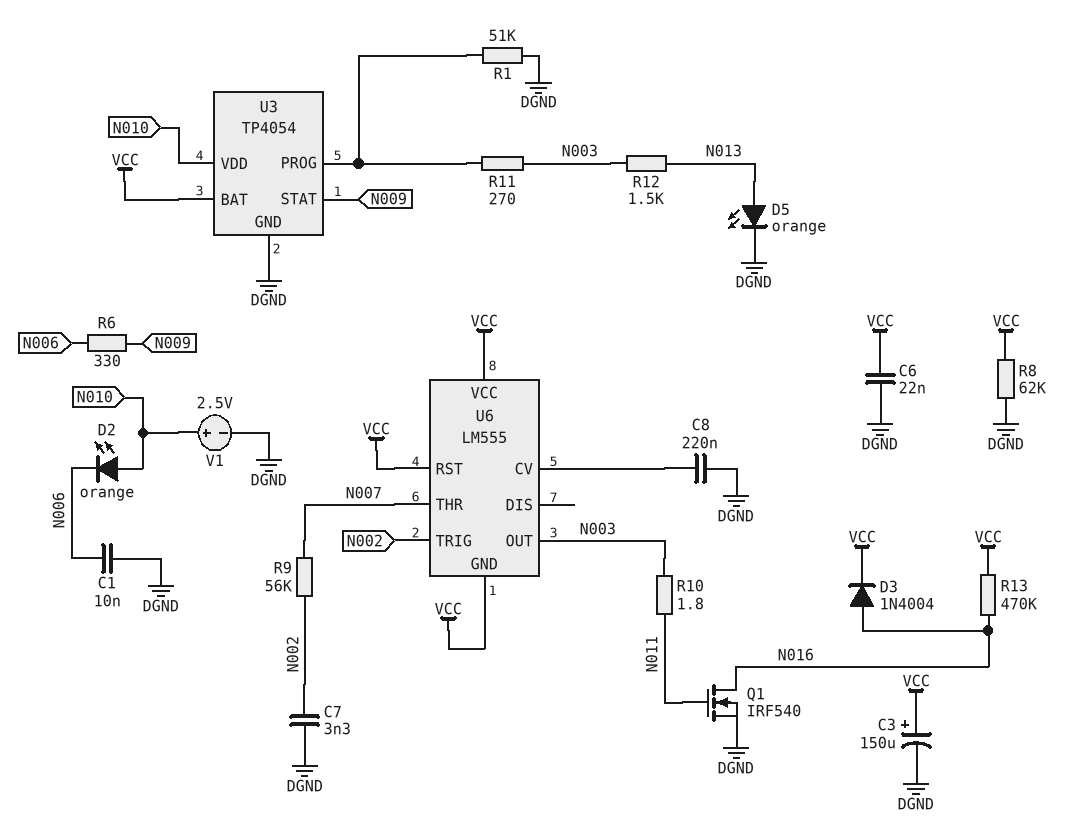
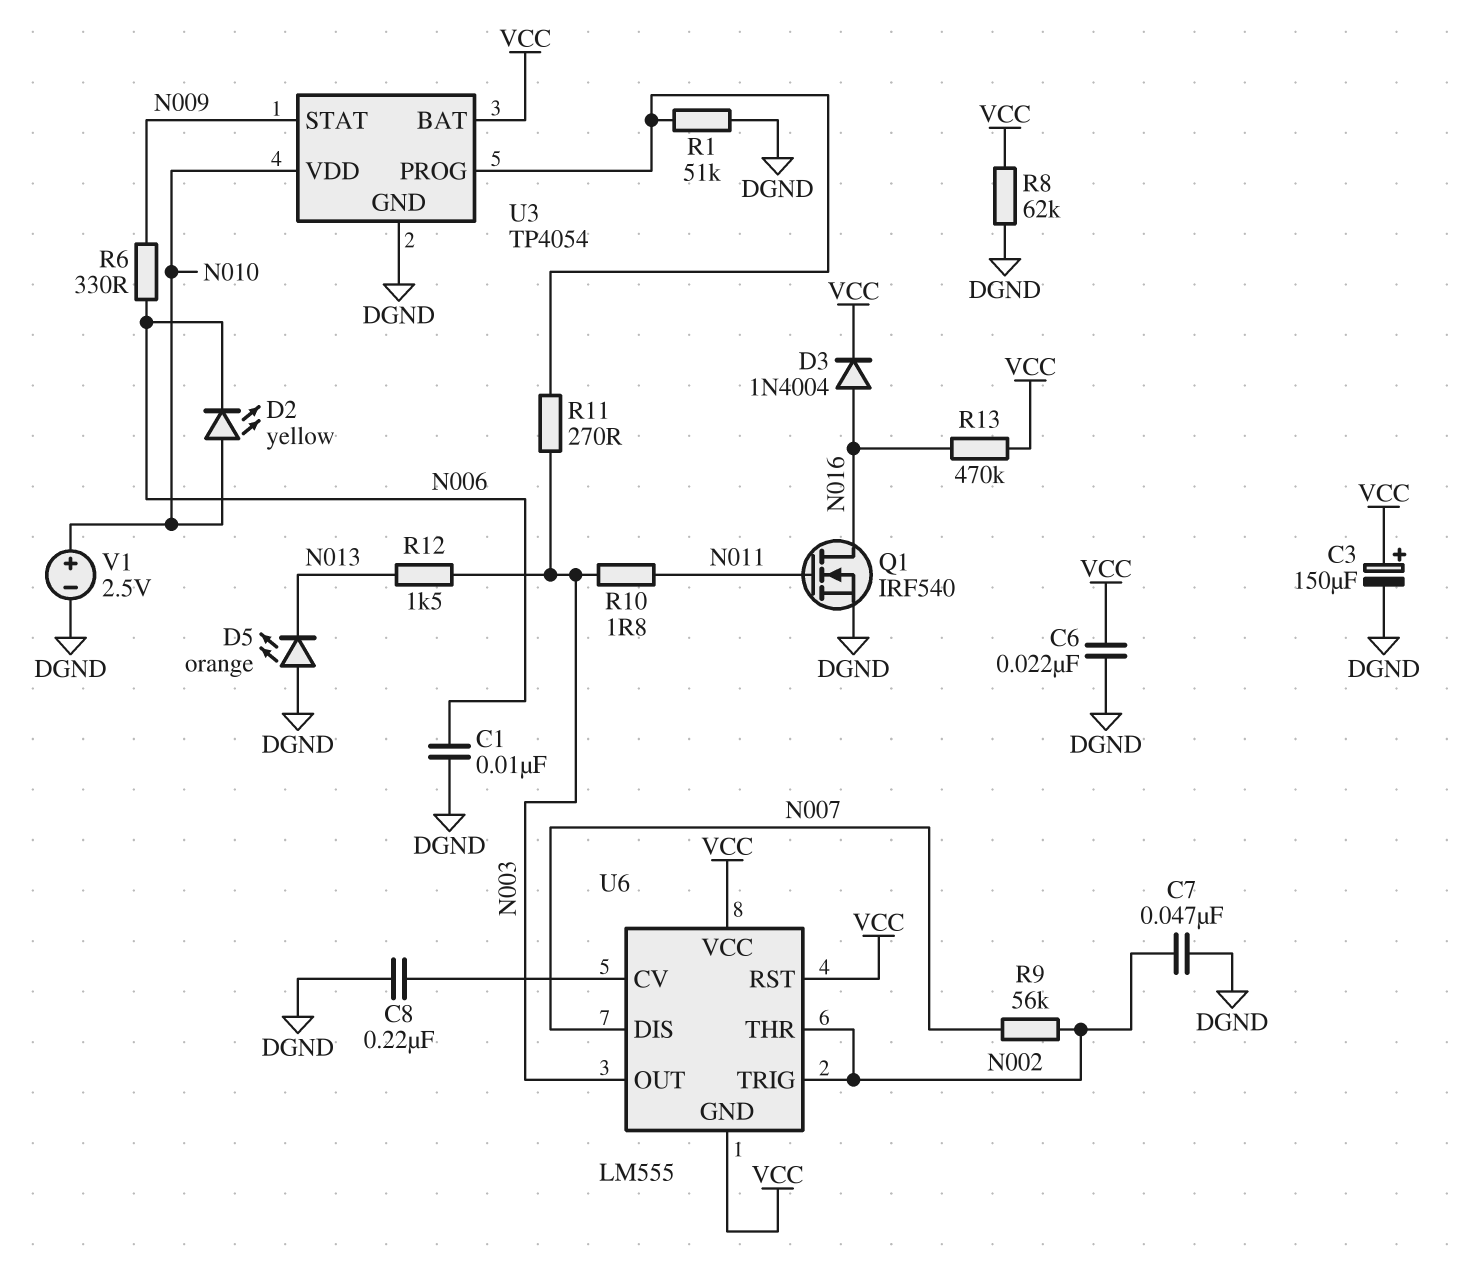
C7: 3.3nF (DGND, N002) -> 47nF (DGND, N002)
D2: LED orange (A N010, K N006) -> LED yellow (A N010, K N006)
D5: LED orange (A N013, K DGND) -> LED orange (A DGND, K N013)
U6 pin DIS: none -> N007
U6 pin THR: N007 -> N002

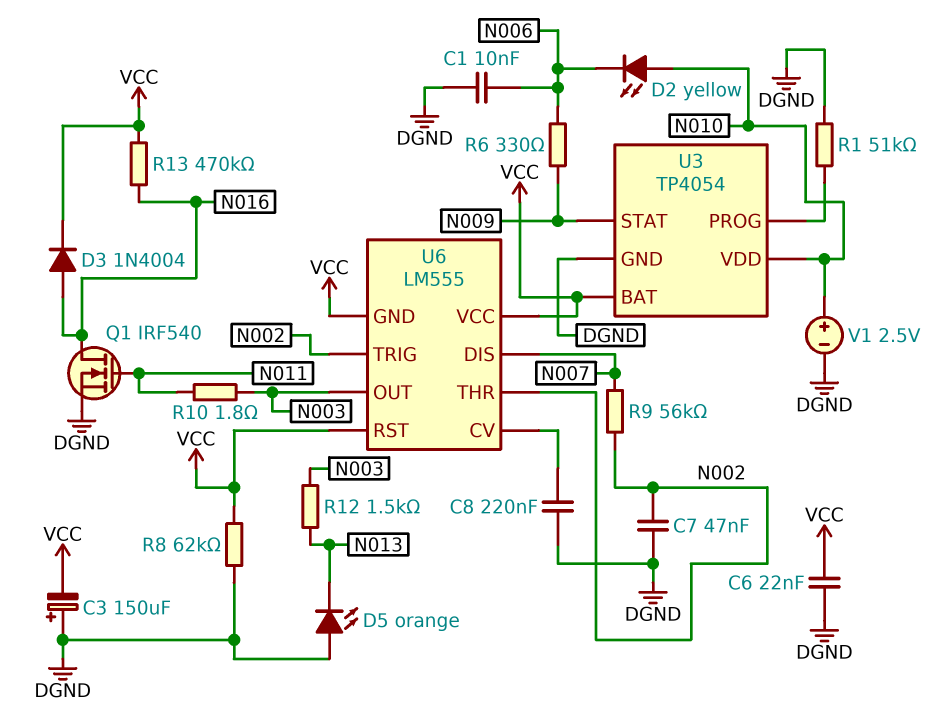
C3: 150uF (plus VCC, minus DGND) -> 150uF (plus DGND, minus VCC)
R11: 270 (N003, U3/PROG) -> none

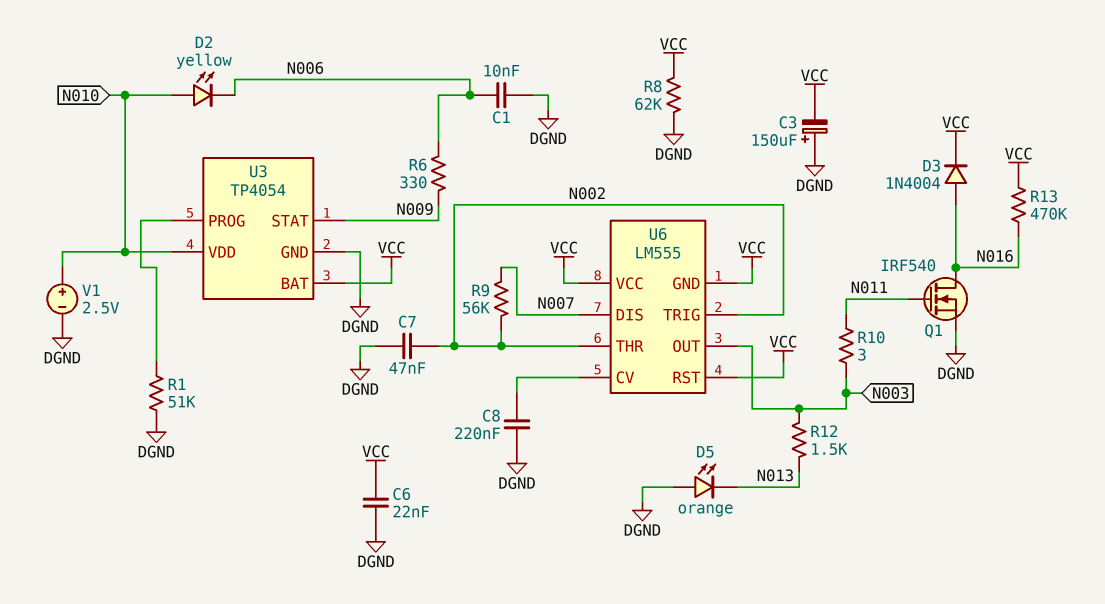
R10: 1.8 (N003, N011) -> 3 (N003, N011)

